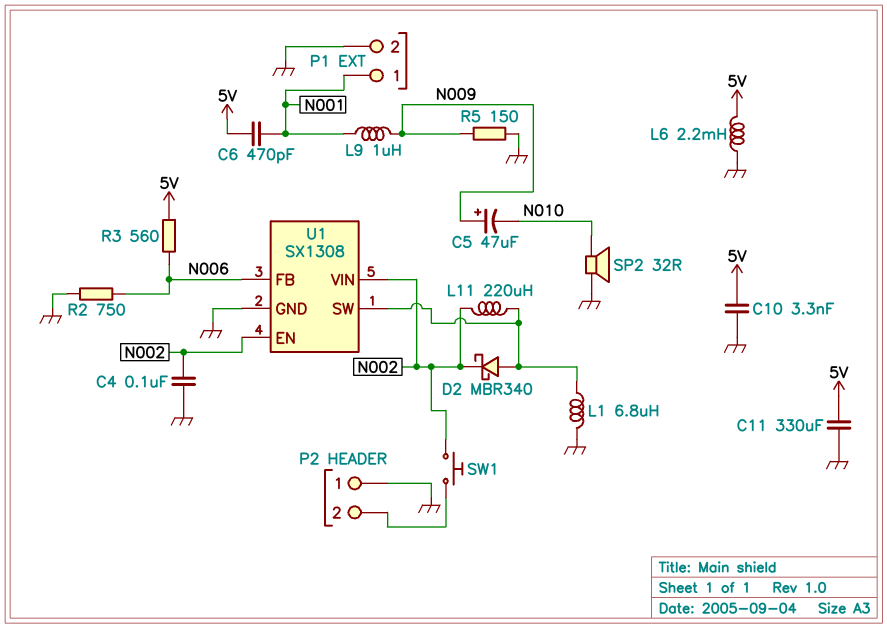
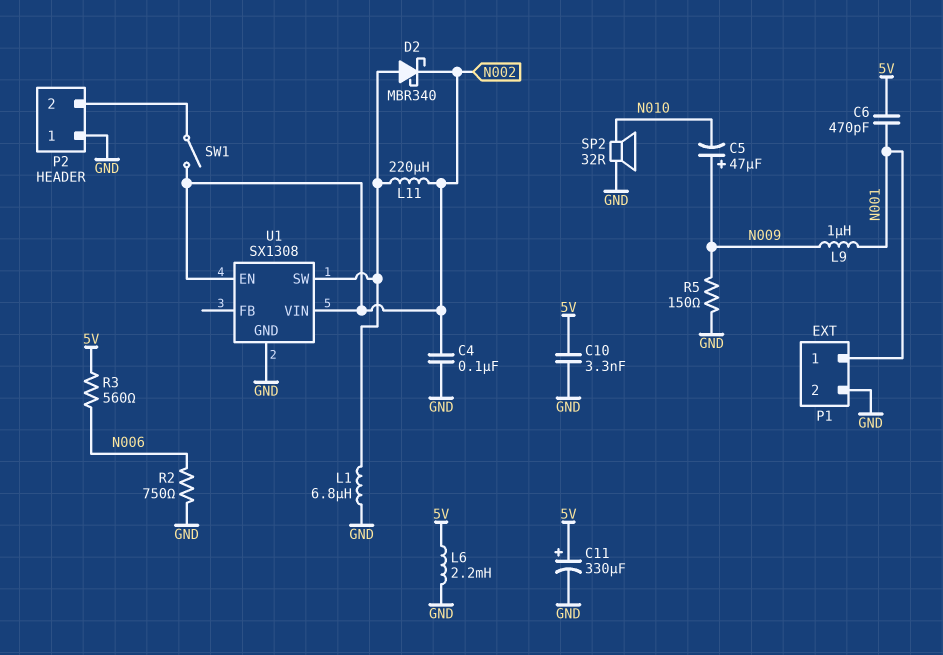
C11: 330uF (5V, GND) -> 330uF (plus 5V, minus GND)
SW1: button (N002, P2/2) -> switch (N002, P2/2)
U1 pin FB: N006 -> none

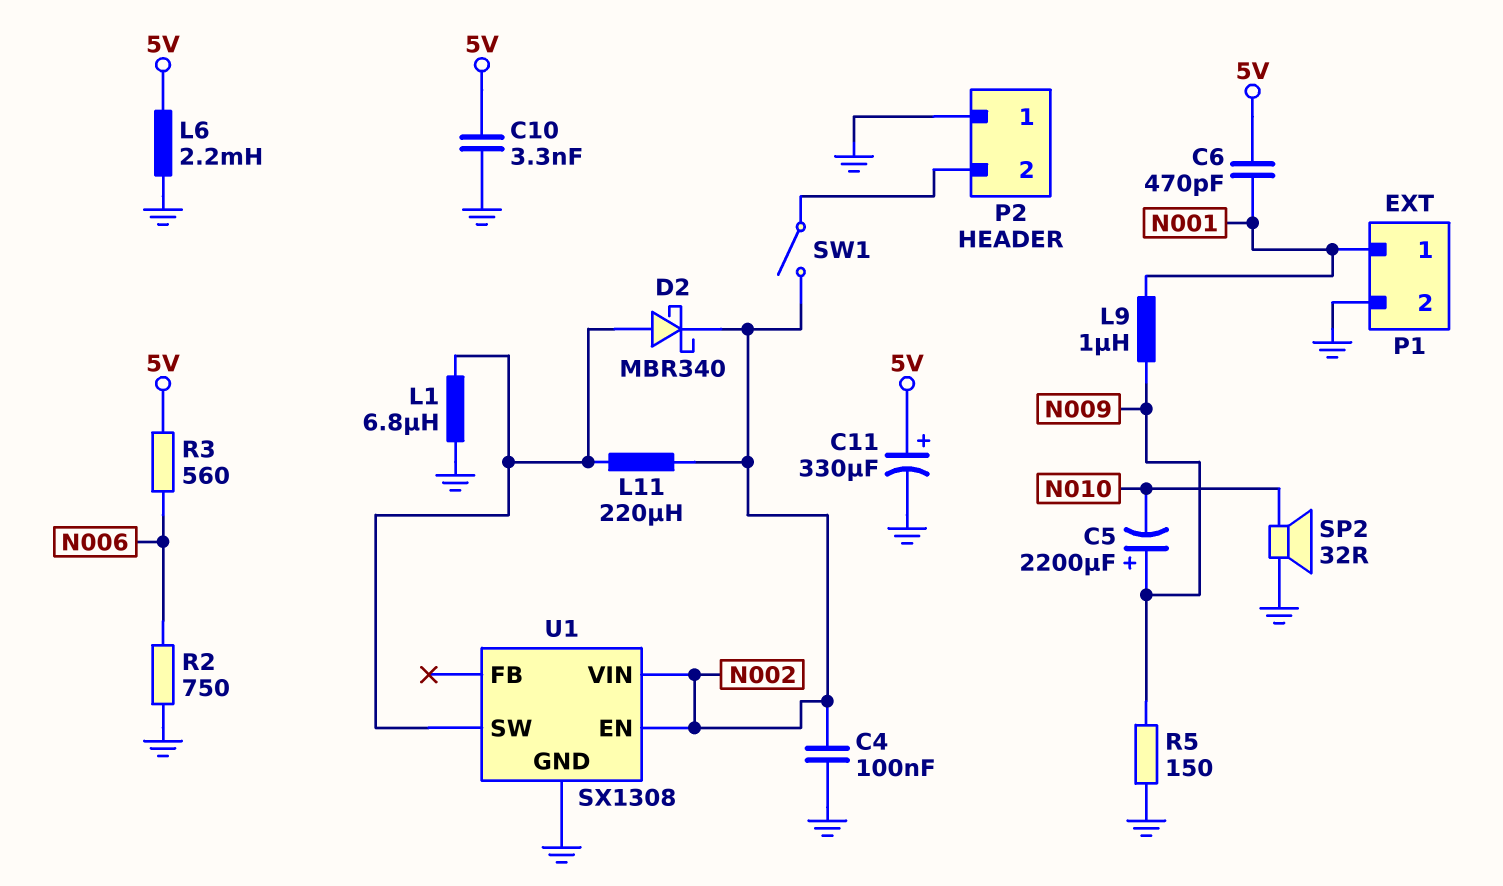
C5: 47uF (plus N009, minus N010) -> 2200uF (plus N009, minus N010)

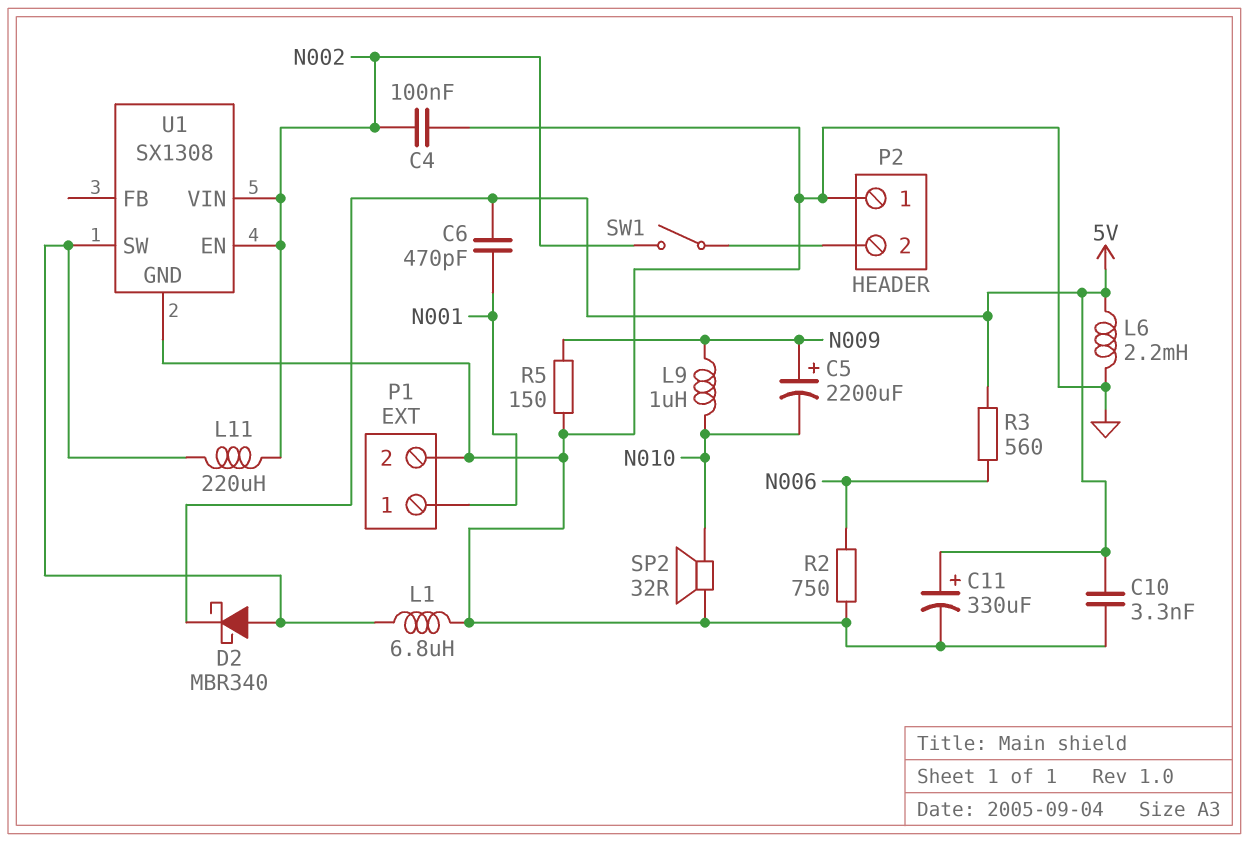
D2: schottky MBR340 (A U1/SW, K N002) -> schottky MBR340 (A U1/SW, K 5V)
L9: 1uH (N001, N009) -> 1uH (N009, N010)

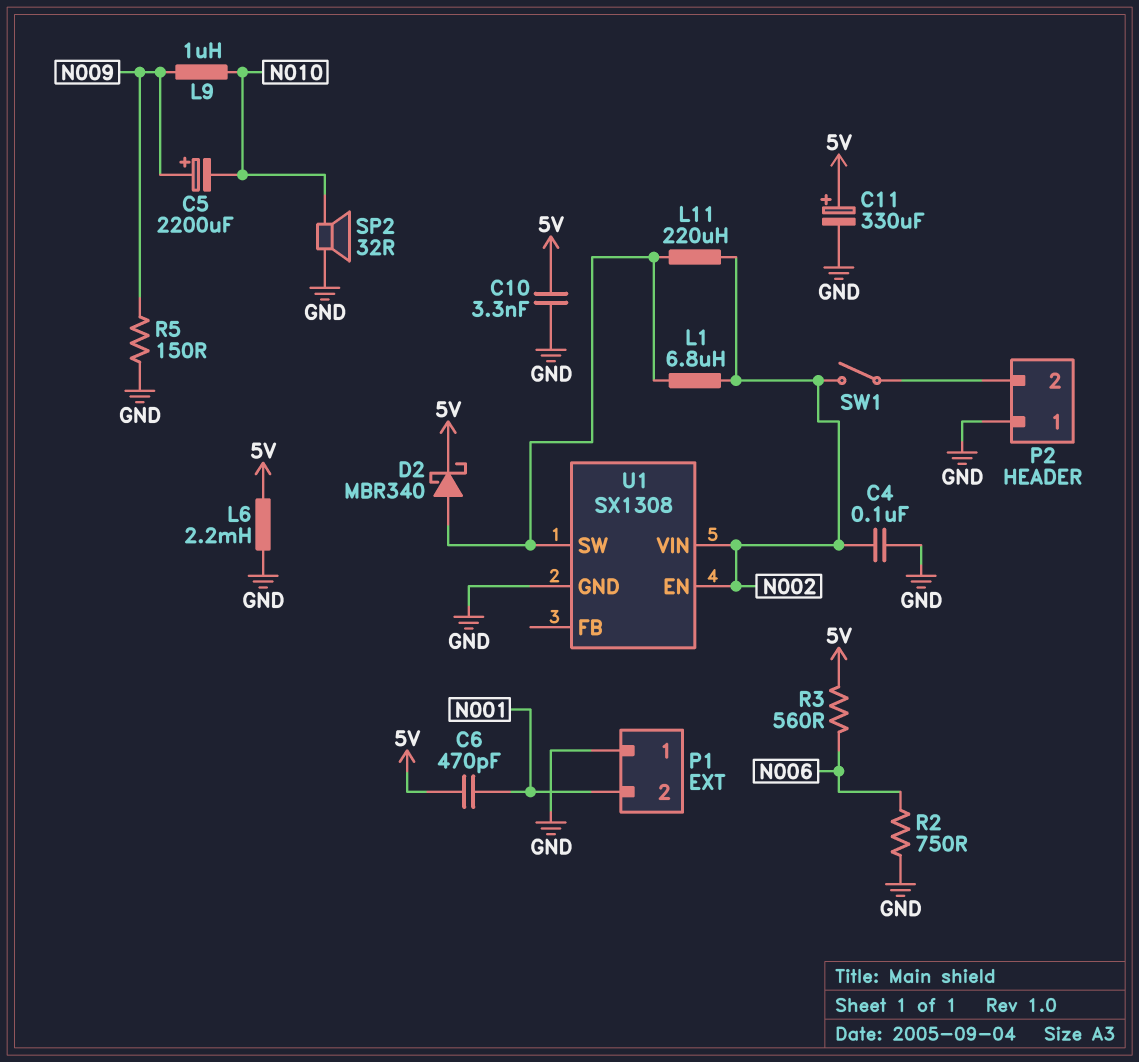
L1: 6.8uH (GND, U1/SW) -> 6.8uH (N002, U1/SW)
P1 pin 1: N001 -> GND
P1 pin 2: GND -> N001

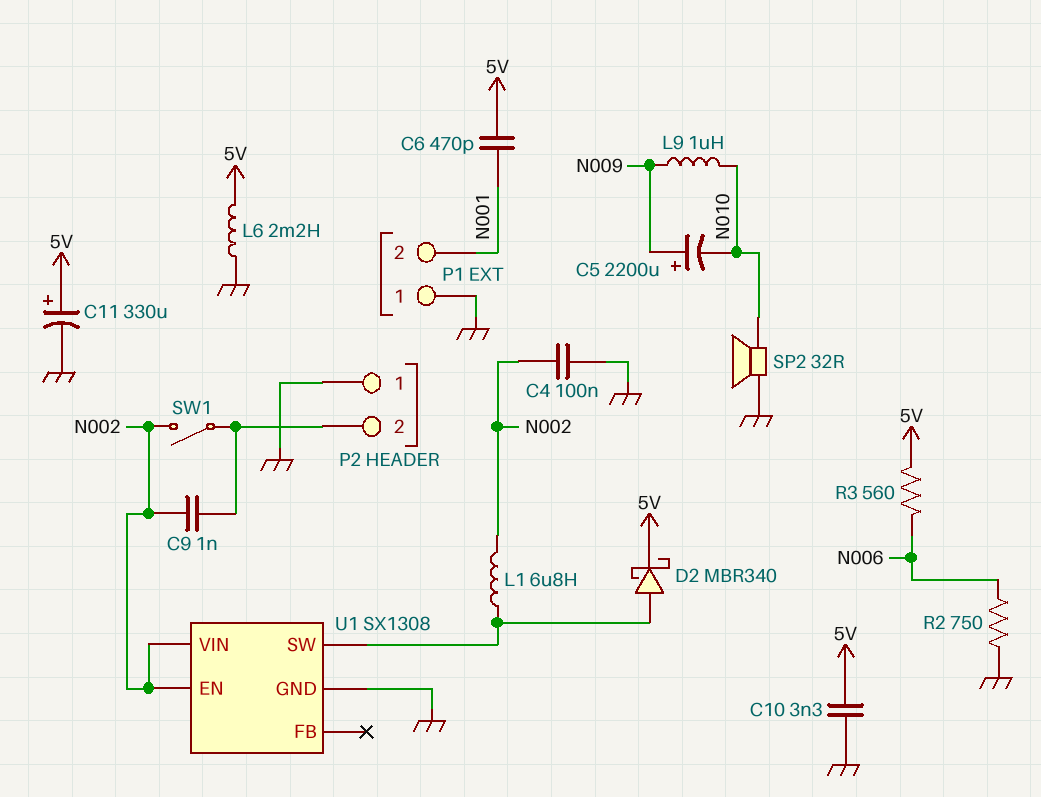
C9: none -> 1nF (N002, P2/2)
L11: 220uH (N002, U1/SW) -> none
R5: 150 (GND, N009) -> none

